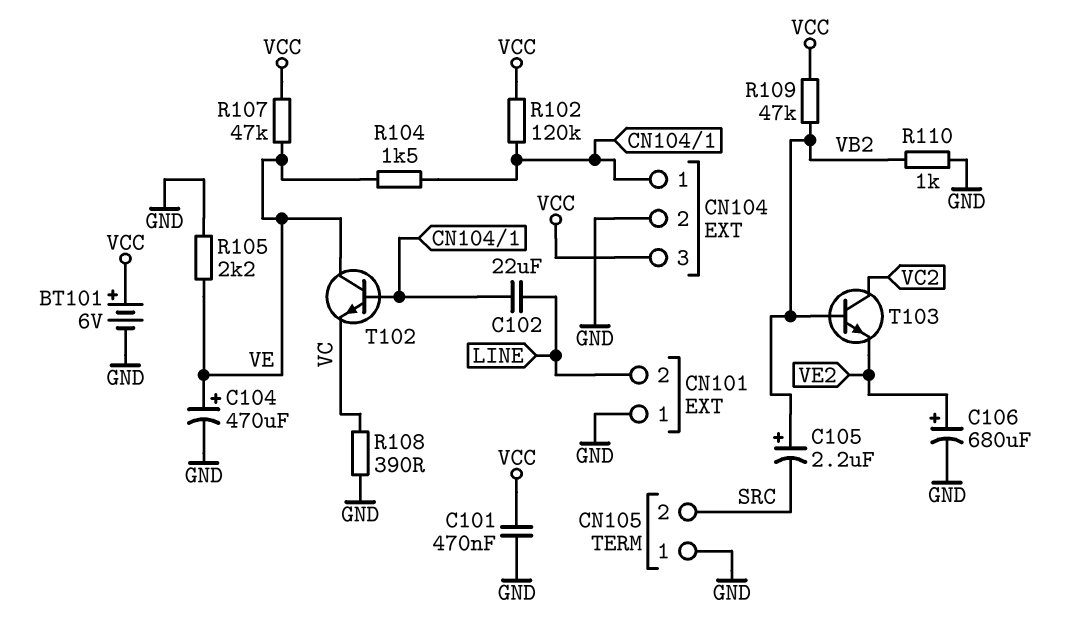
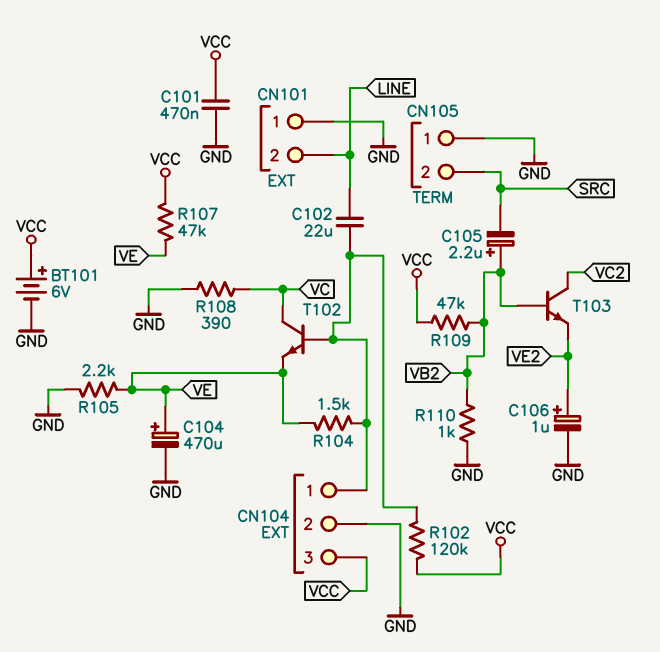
C106: 680uF (plus VE2, minus GND) -> 1uF (plus VE2, minus GND)
T102: NPN (B CN104/1, C VE, E VC) -> NPN (B CN104/1, C VC, E VE)

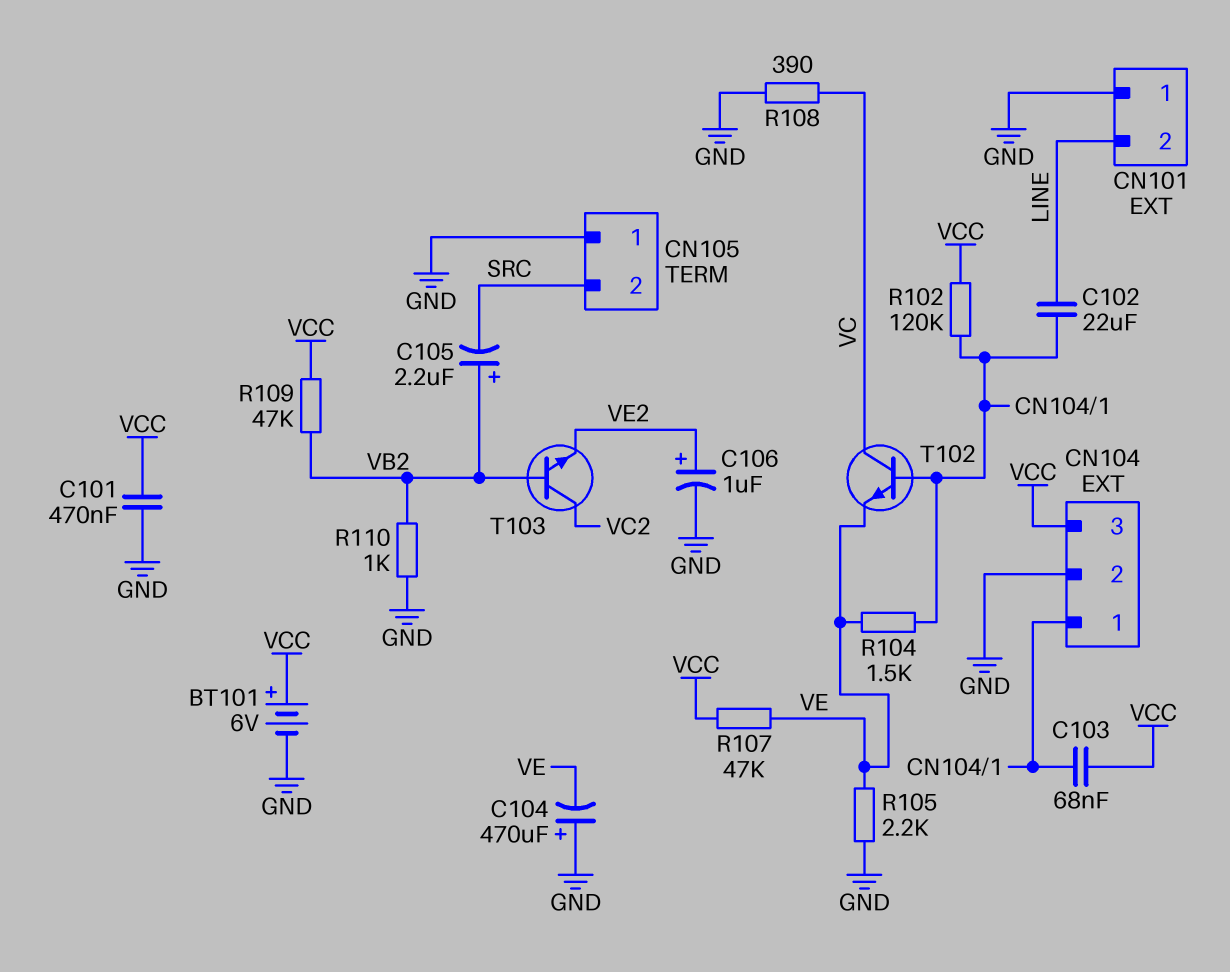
C103: none -> 68nF (CN104/1, VCC)
C104: 470uF (plus VE, minus GND) -> 470uF (plus GND, minus VE)

